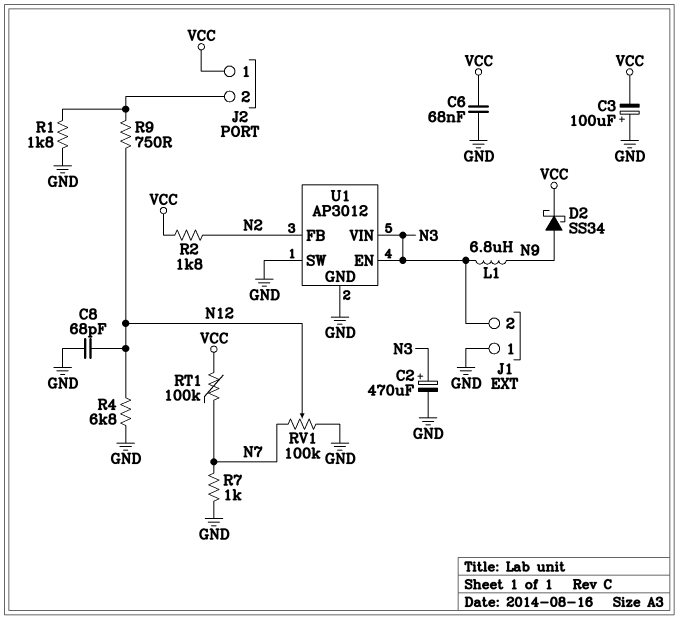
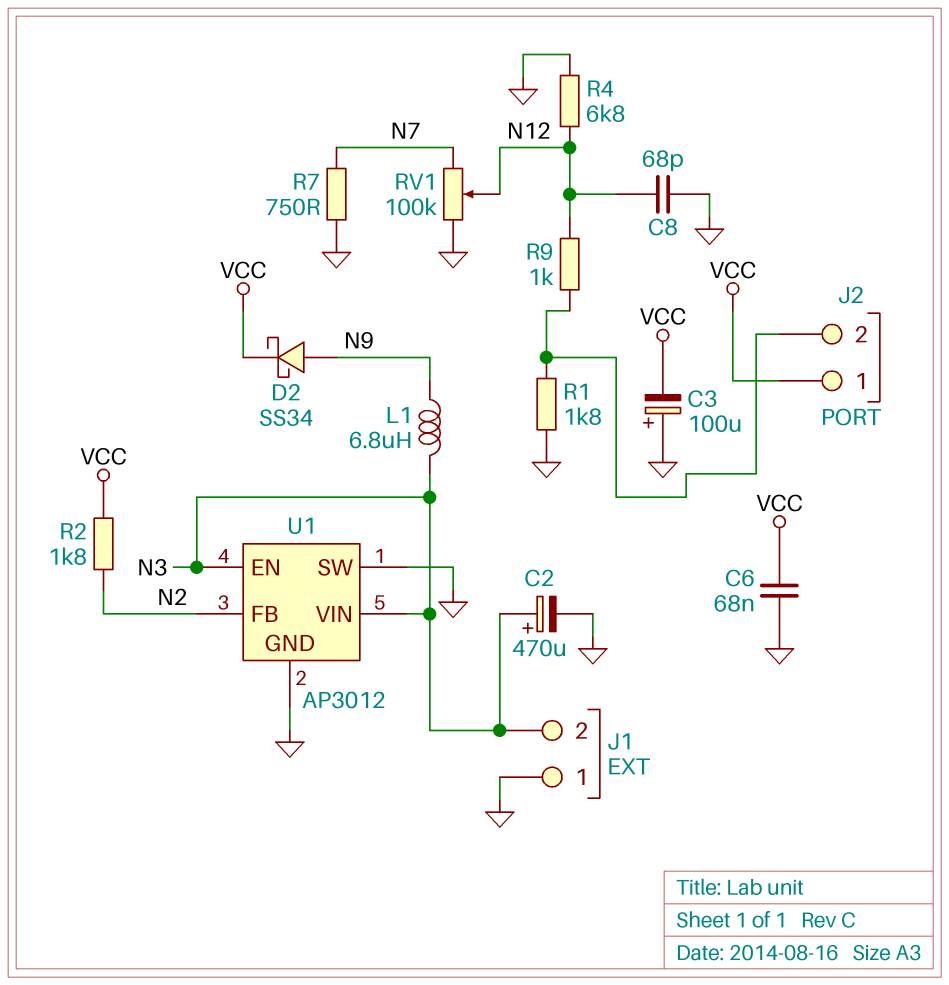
R7: 1k (GND, N7) -> 750 (GND, N7)
R9: 750 (J2/2, N12) -> 1k (J2/2, N12)
RT1: 100k (N7, VCC) -> none

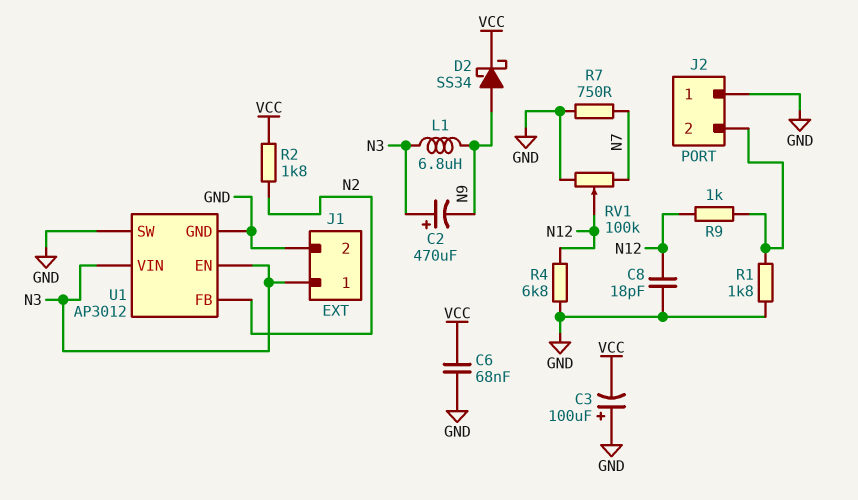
C2: 470uF (plus N3, minus GND) -> 470uF (plus N3, minus N9)
C8: 68pF (GND, N12) -> 18pF (GND, N12)
J1 pin 1: GND -> N3
J1 pin 2: N3 -> GND
J2 pin 1: VCC -> GND

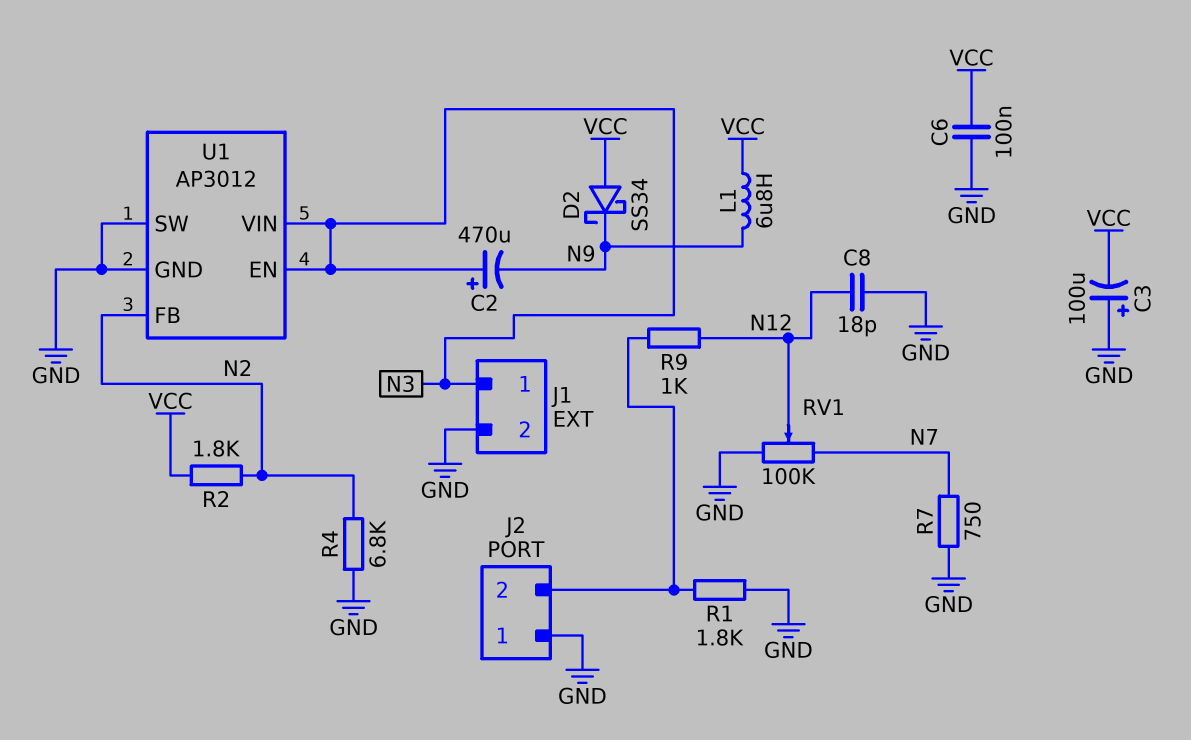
C6: 68nF (GND, VCC) -> 100nF (GND, VCC)
D2: schottky SS34 (A N9, K VCC) -> schottky SS34 (A VCC, K N9)
L1: 6.8uH (N3, N9) -> 6.8uH (N9, VCC)
R4: 6.8k (GND, N12) -> 6.8k (GND, N2)

